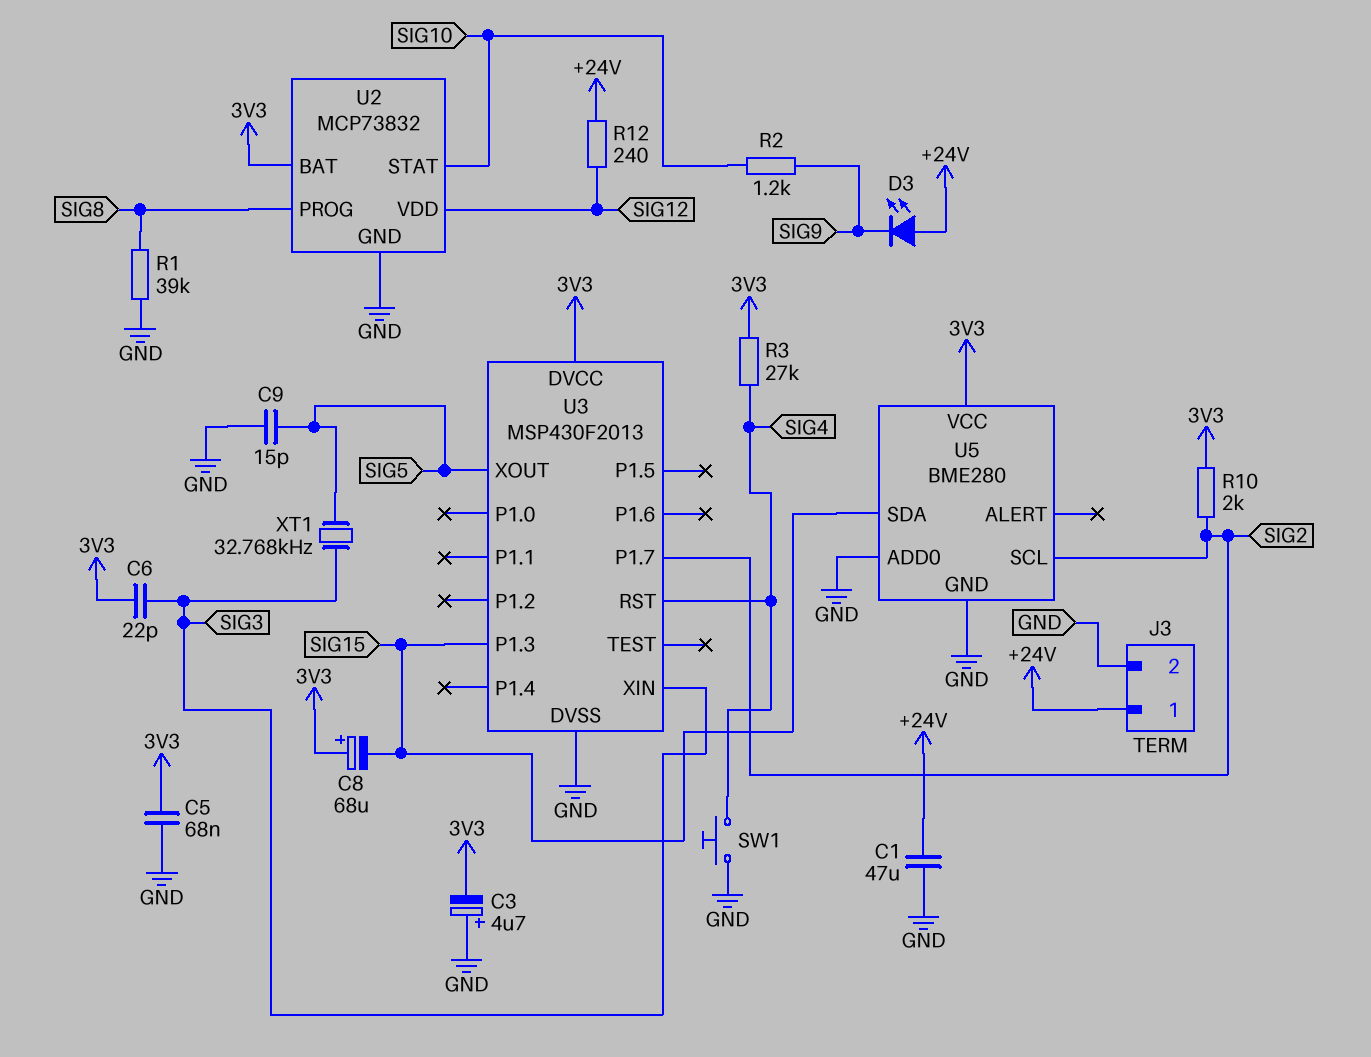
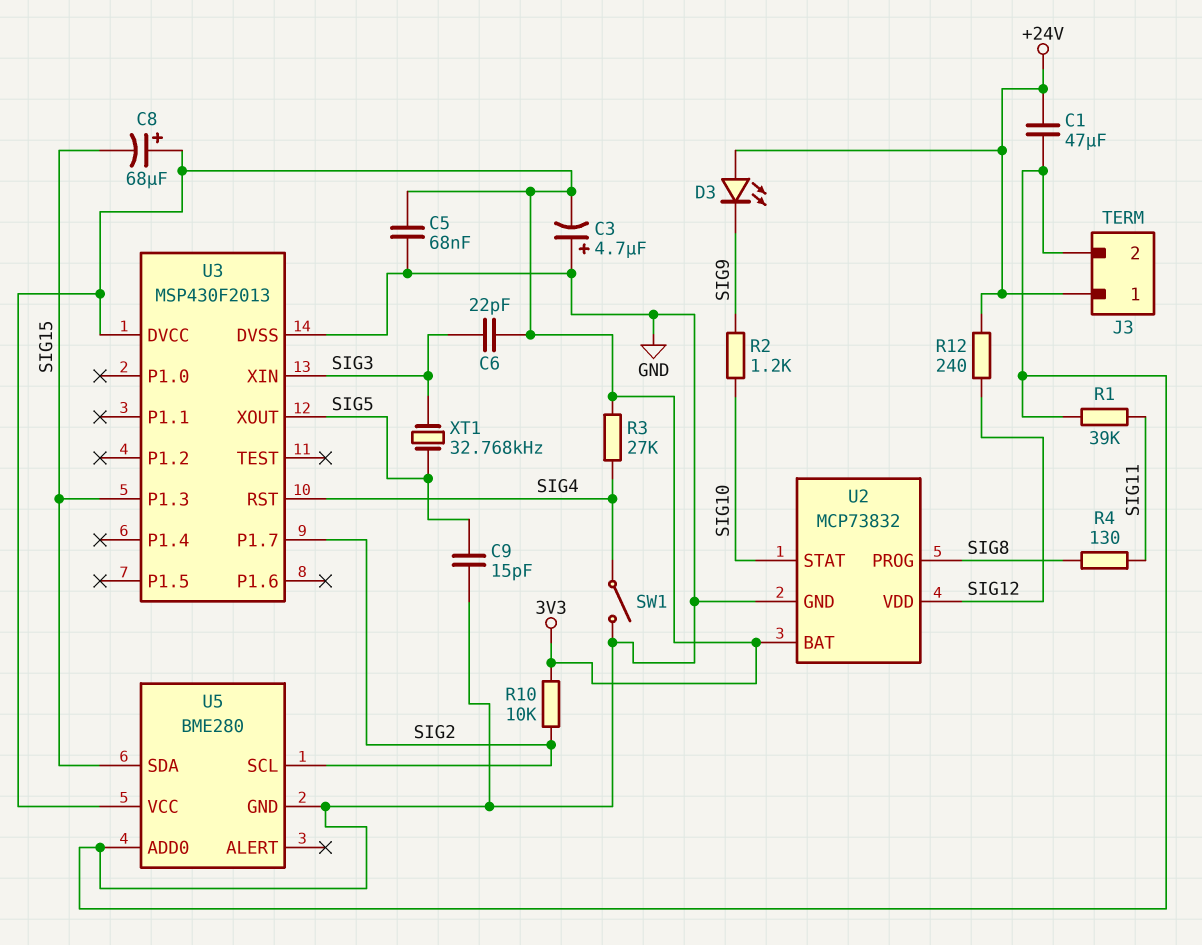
R1: 39k (GND, SIG8) -> 39k (GND, SIG11)
R4: none -> 130 (SIG8, SIG11)
R10: 2k (3V3, SIG2) -> 10k (3V3, SIG2)
SW1: button (GND, SIG4) -> switch (GND, SIG4)

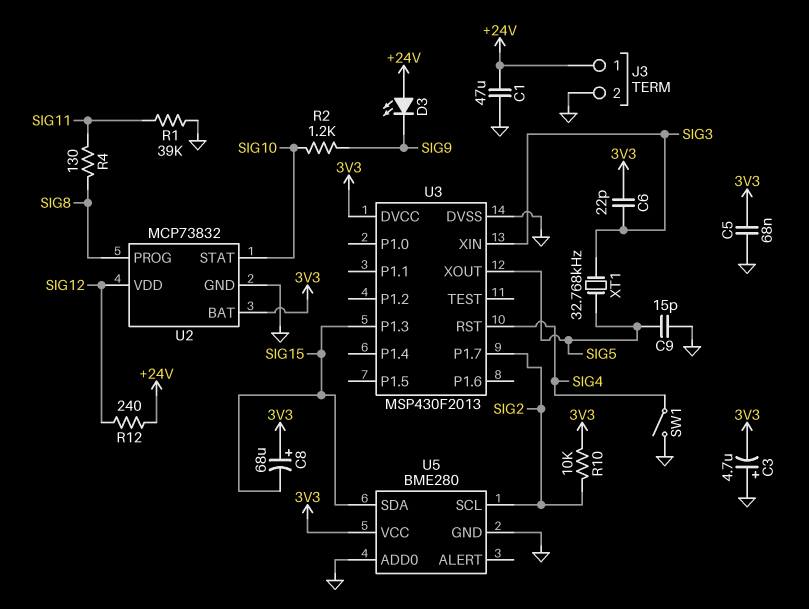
R3: 27k (3V3, SIG4) -> none

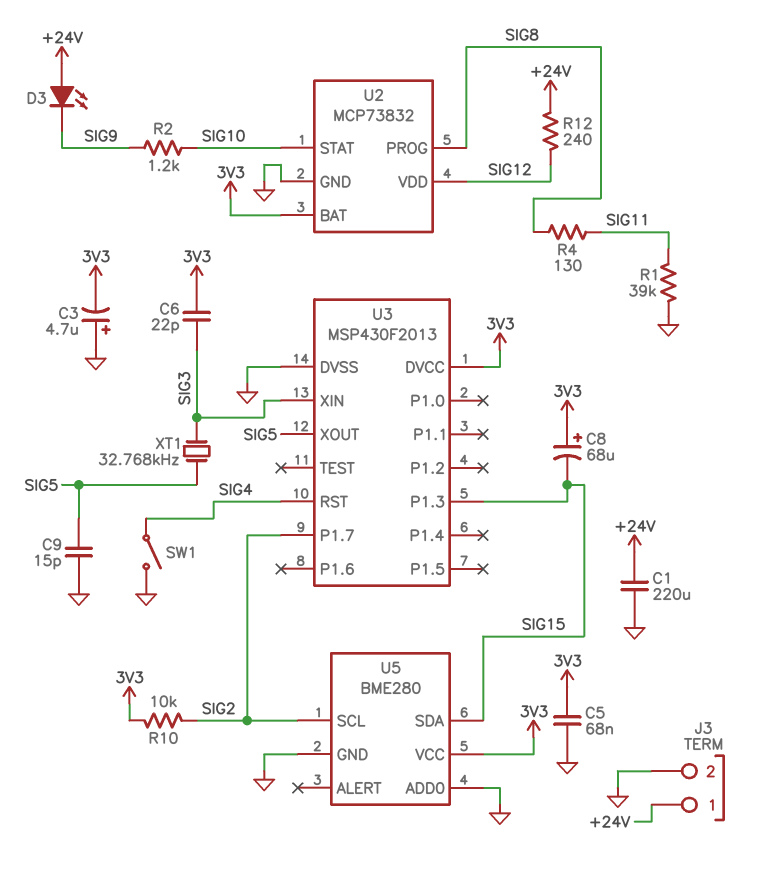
C1: 47uF (+24V, GND) -> 220uF (+24V, GND)

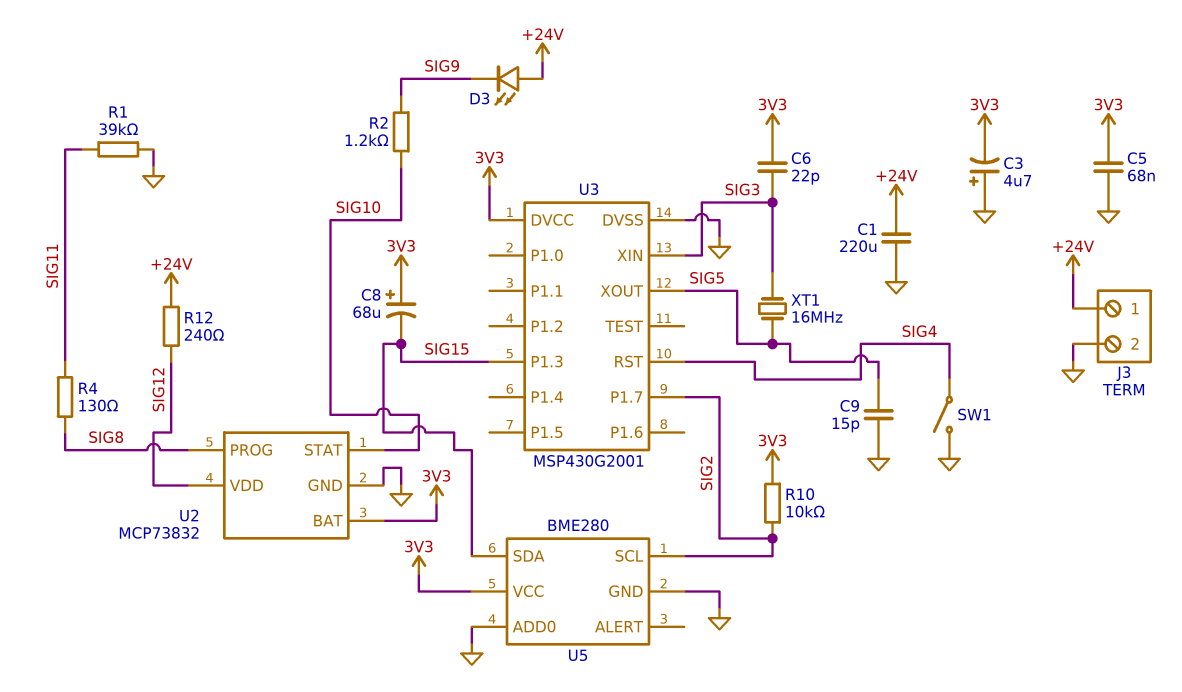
U3: MSP430F2013 -> MSP430G2001
XT1: 32.768kHz (SIG3, SIG5) -> 16MHz (SIG3, SIG5)

